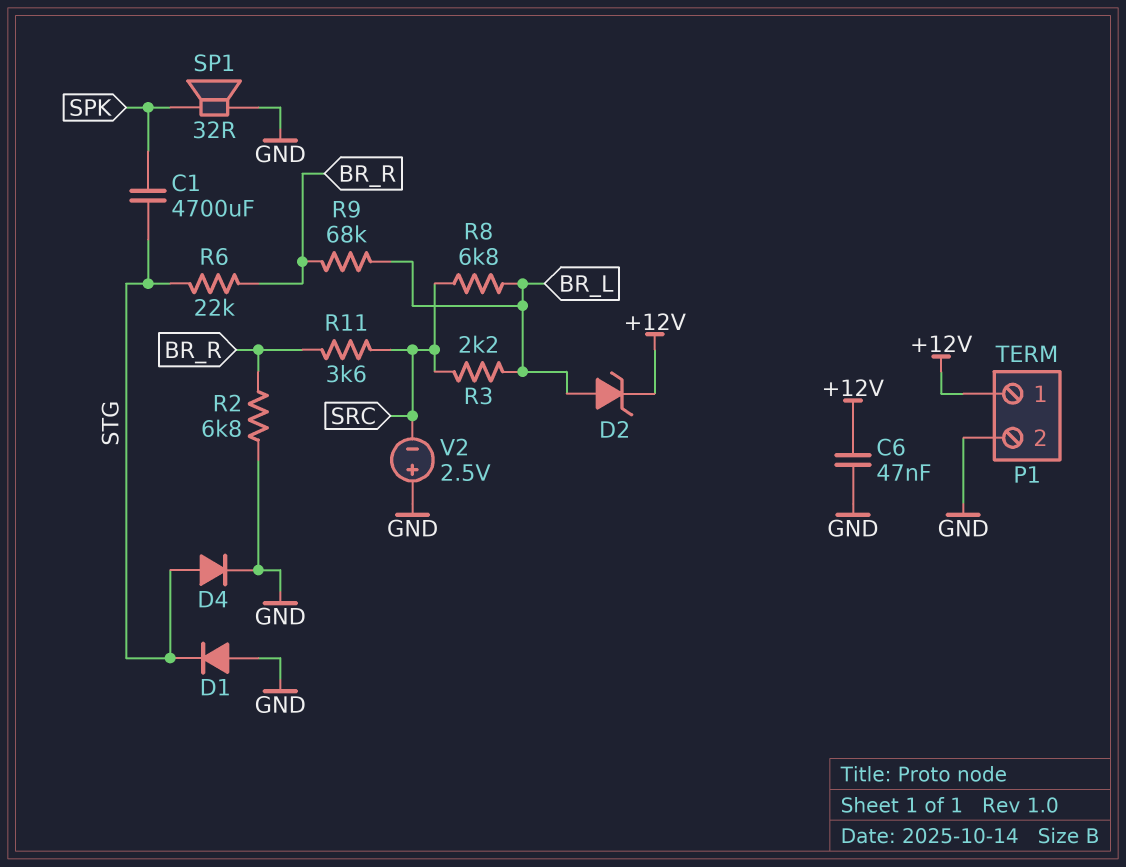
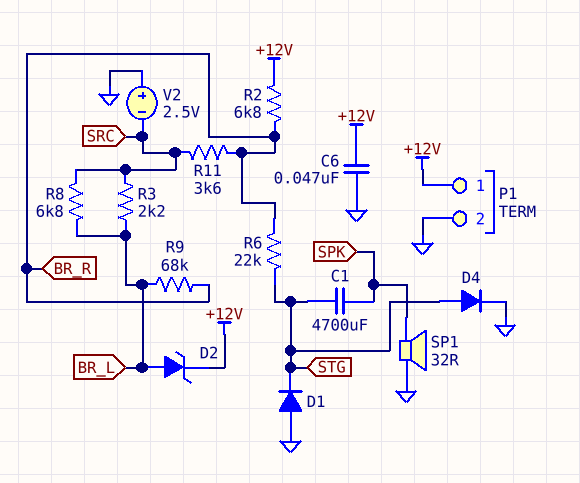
R2: 6.8k (BR_R, GND) -> 6.8k (+12V, BR_R)

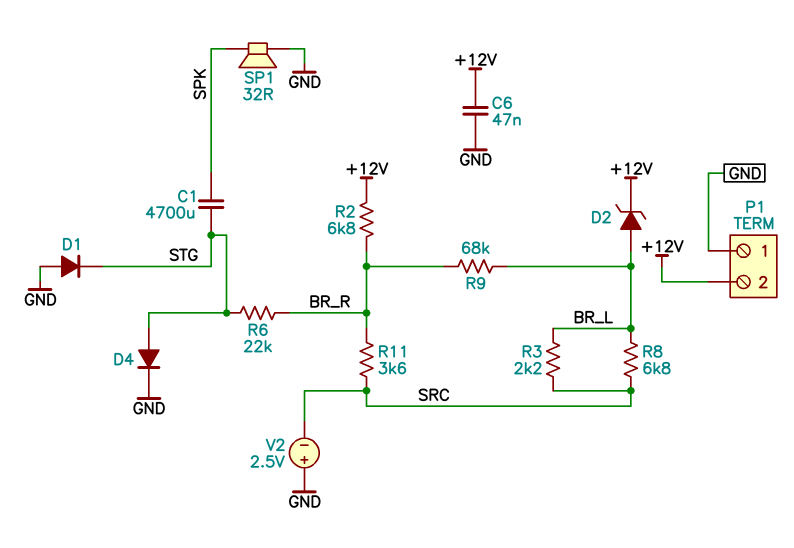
P1 pin 1: +12V -> GND
P1 pin 2: GND -> +12V

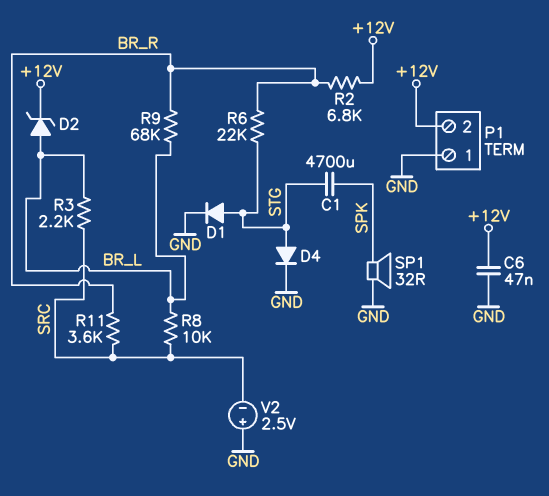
D1: diode (A GND, K STG) -> diode (A STG, K GND)
R8: 6.8k (BR_L, SRC) -> 10k (BR_L, SRC)

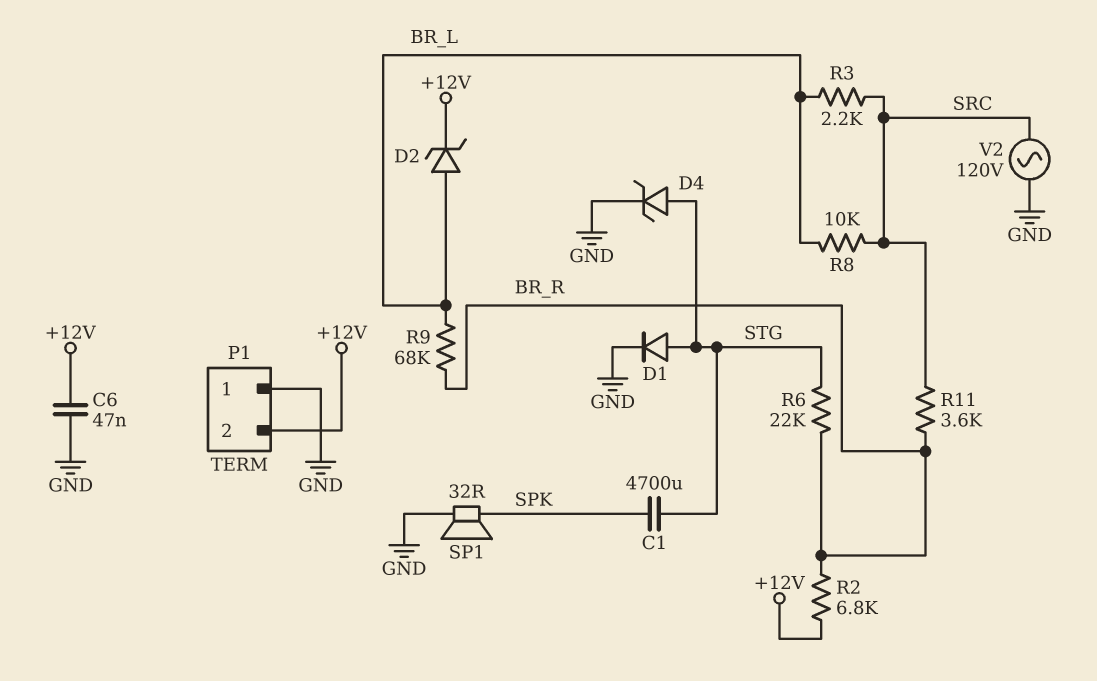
D4: diode (A STG, K GND) -> zener (A STG, K GND)
V2: 2.5V (plus GND, minus SRC) -> AC 120V (GND, SRC)

